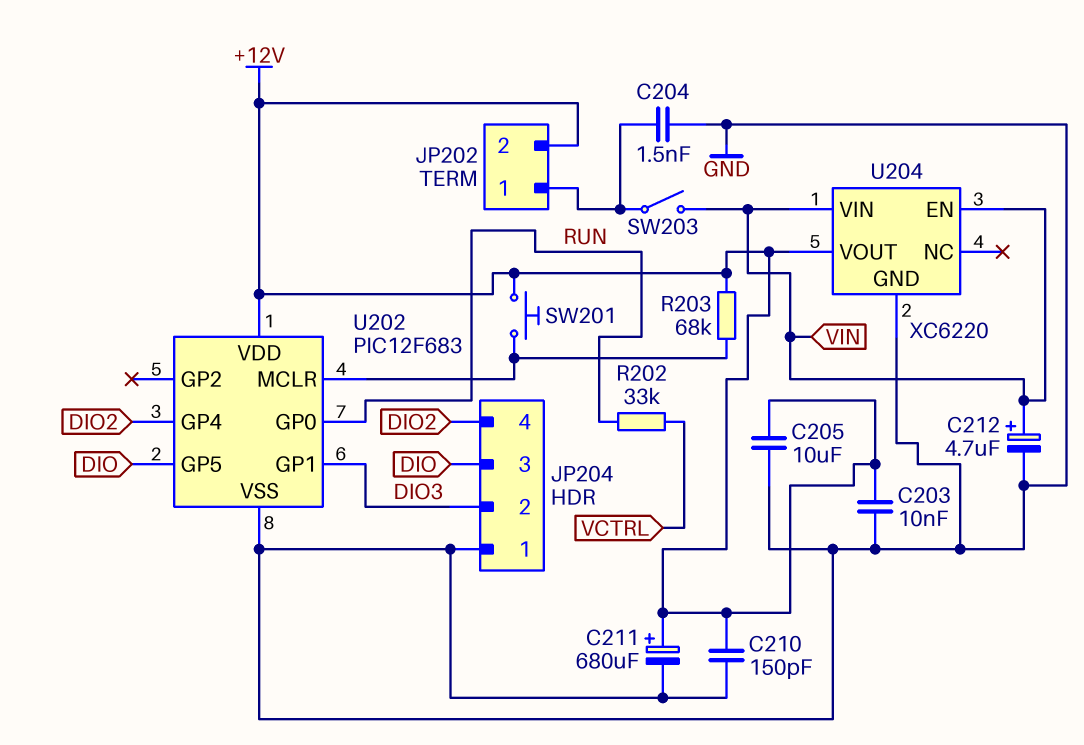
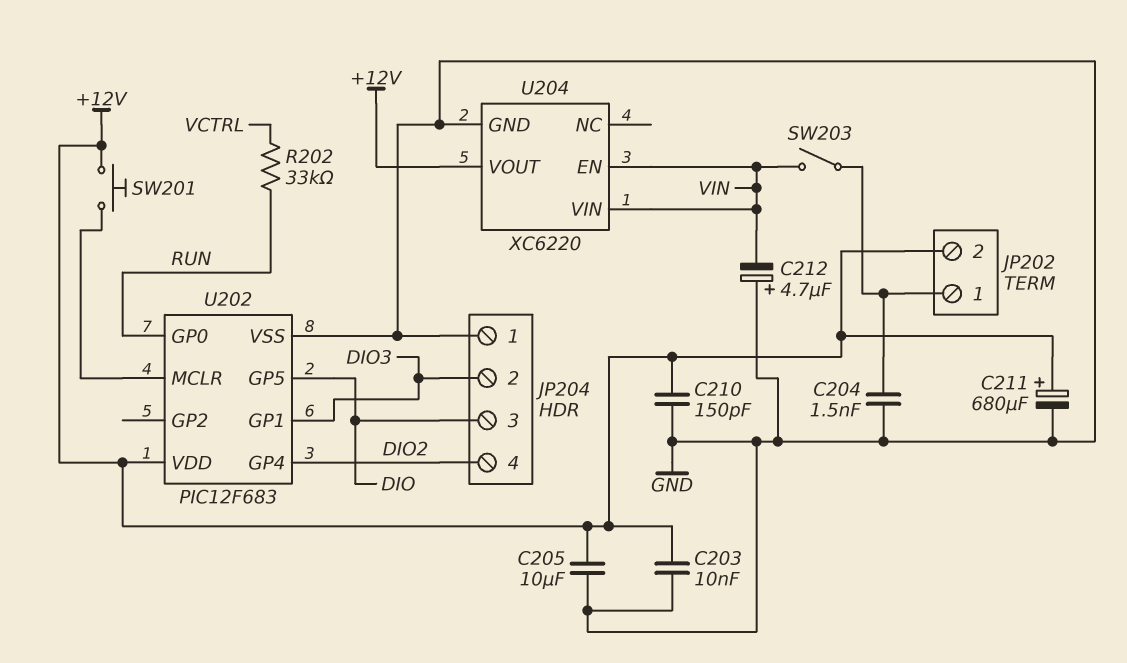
C212: 4.7uF (plus VIN, minus GND) -> 4.7uF (plus GND, minus VIN)
R203: 68k (+12V, U202/MCLR) -> none

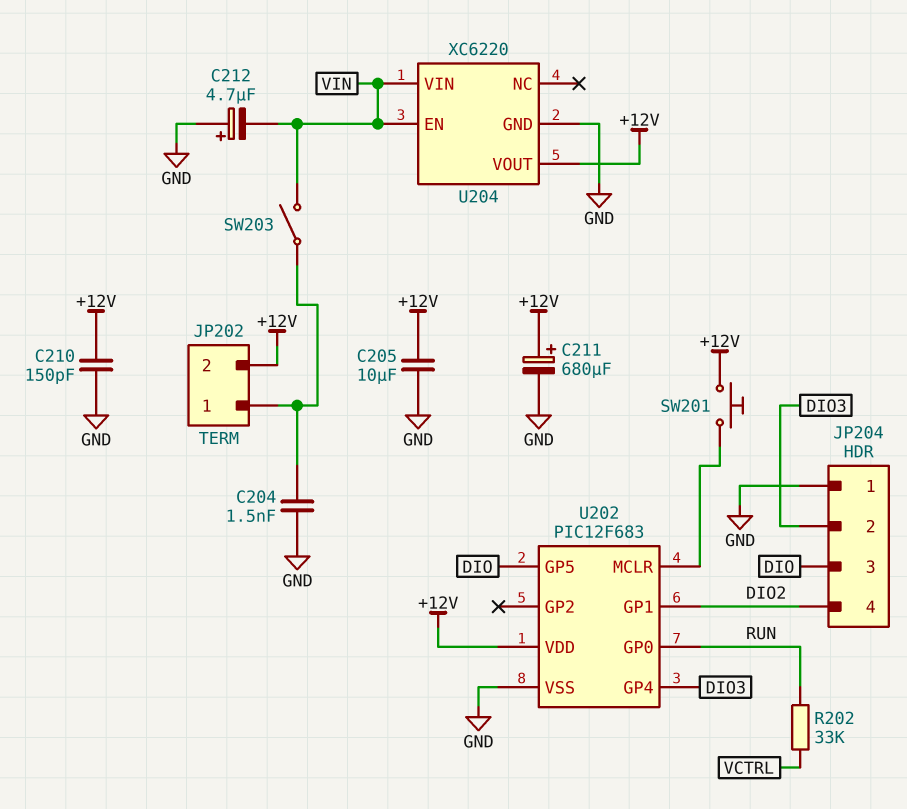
C203: 10nF (+12V, GND) -> none
U202 pin GP1: DIO3 -> DIO2
U202 pin GP4: DIO2 -> DIO3

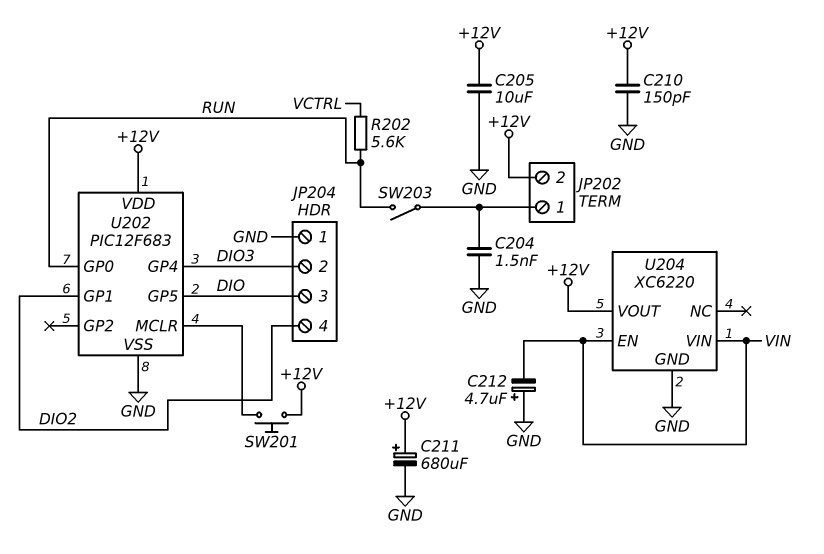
R202: 33k (RUN, VCTRL) -> 5.6k (RUN, VCTRL)
SW203: switch (JP202/1, VIN) -> switch (JP202/1, RUN)

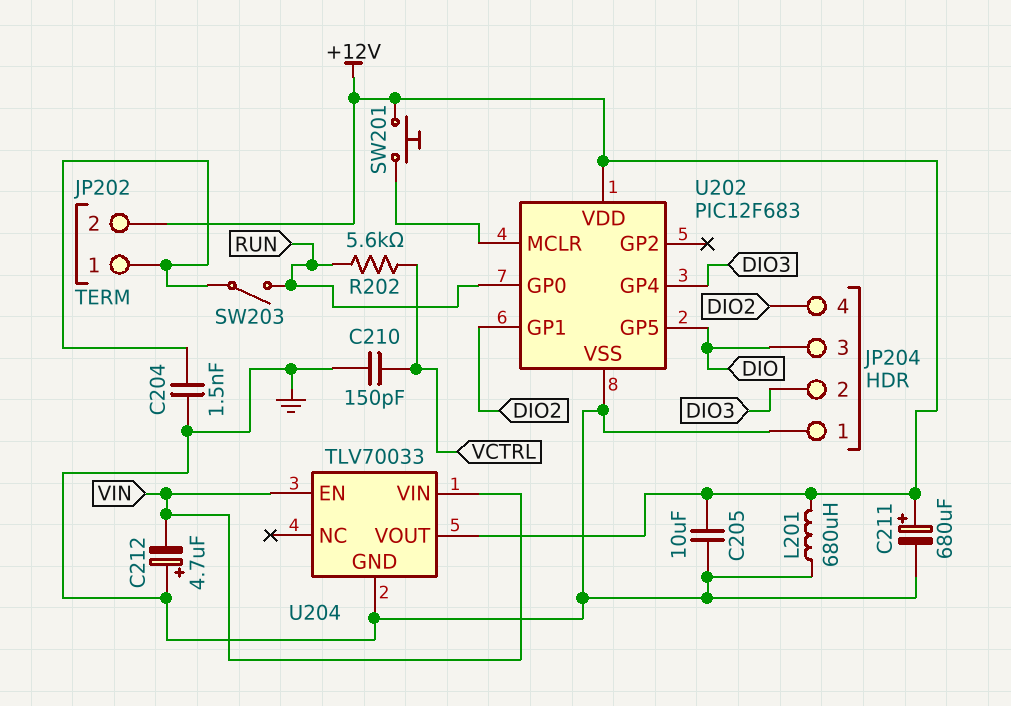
C210: 150pF (+12V, GND) -> 150pF (GND, VCTRL)
L201: none -> 680uH (+12V, GND)
U204: XC6220 -> TLV70033

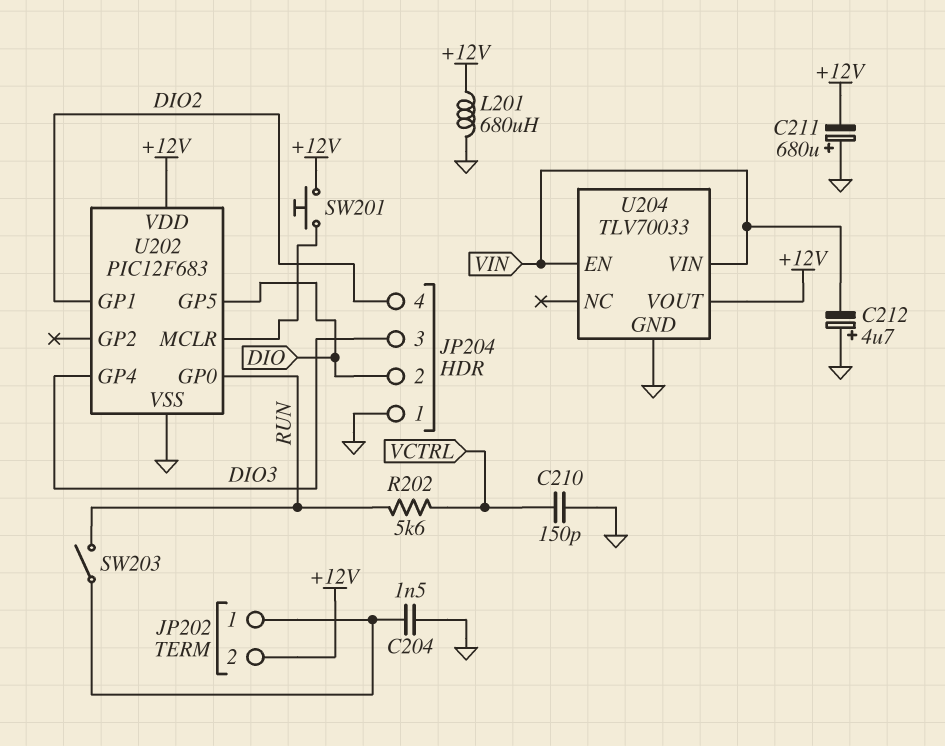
C205: 10uF (+12V, GND) -> none
C211: 680uF (plus +12V, minus GND) -> 680uF (plus GND, minus +12V)
JP204 pin 2: DIO3 -> DIO
JP204 pin 3: DIO -> DIO3

